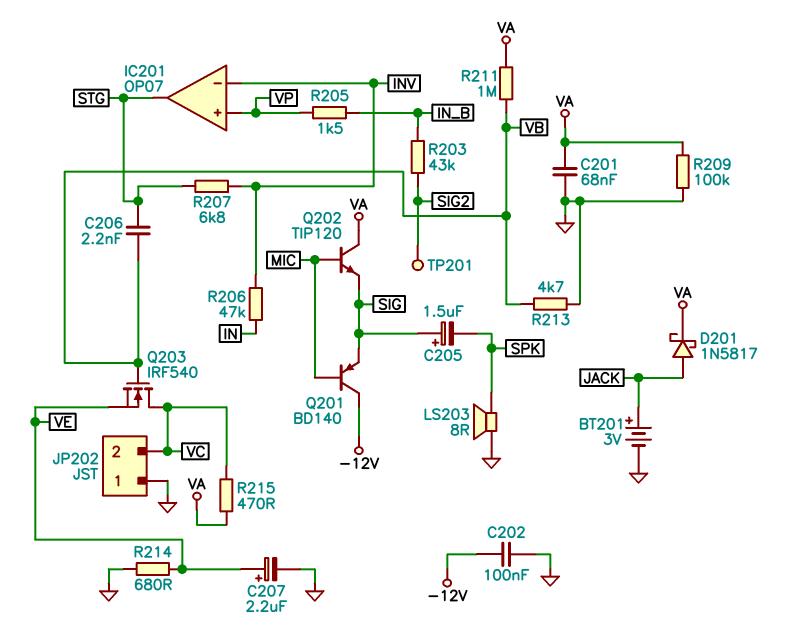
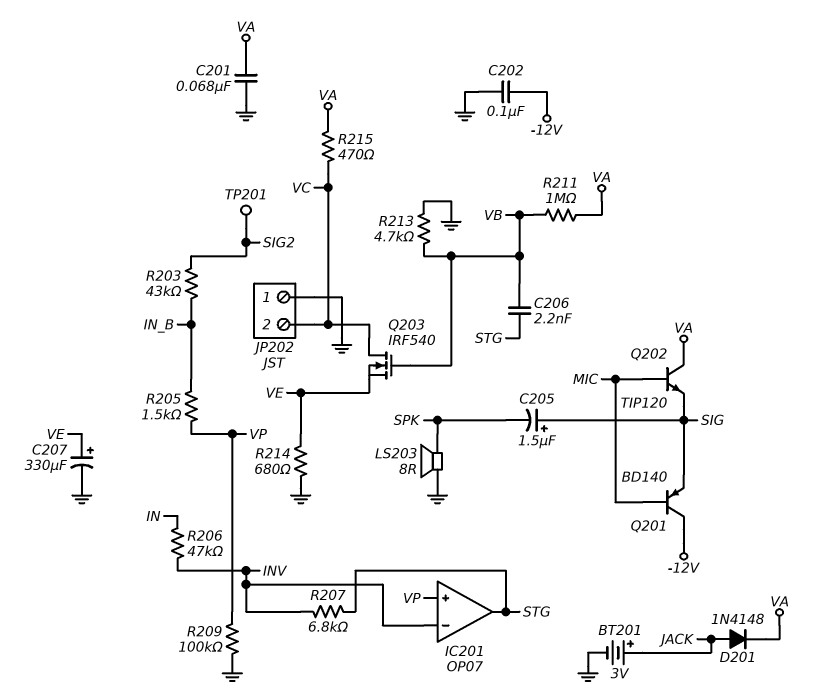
C207: 2.2uF (plus VE, minus GND) -> 330uF (plus VE, minus GND)
D201: schottky 1N5817 (A JACK, K VA) -> diode 1N4148 (A JACK, K VA)
R209: 100k (GND, VA) -> 100k (GND, VP)

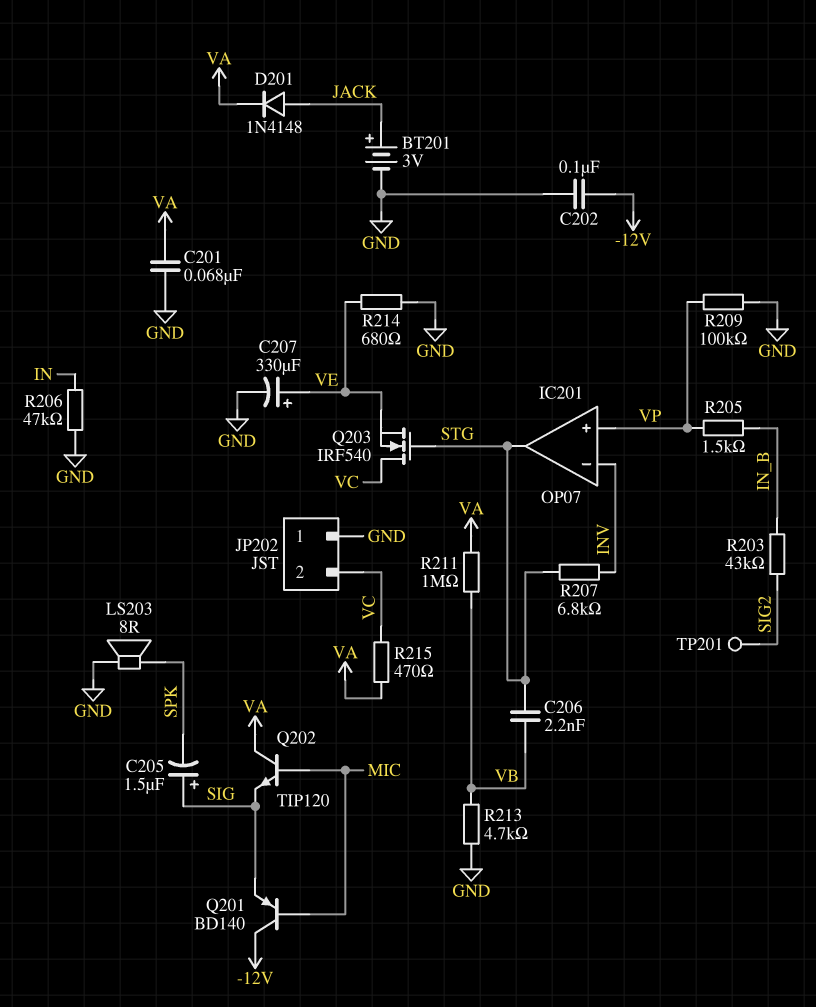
Q203: NMOS IRF540 (G VB, D VC, S VE) -> NMOS IRF540 (G STG, D VC, S VE)
R206: 47k (IN, INV) -> 47k (GND, IN)

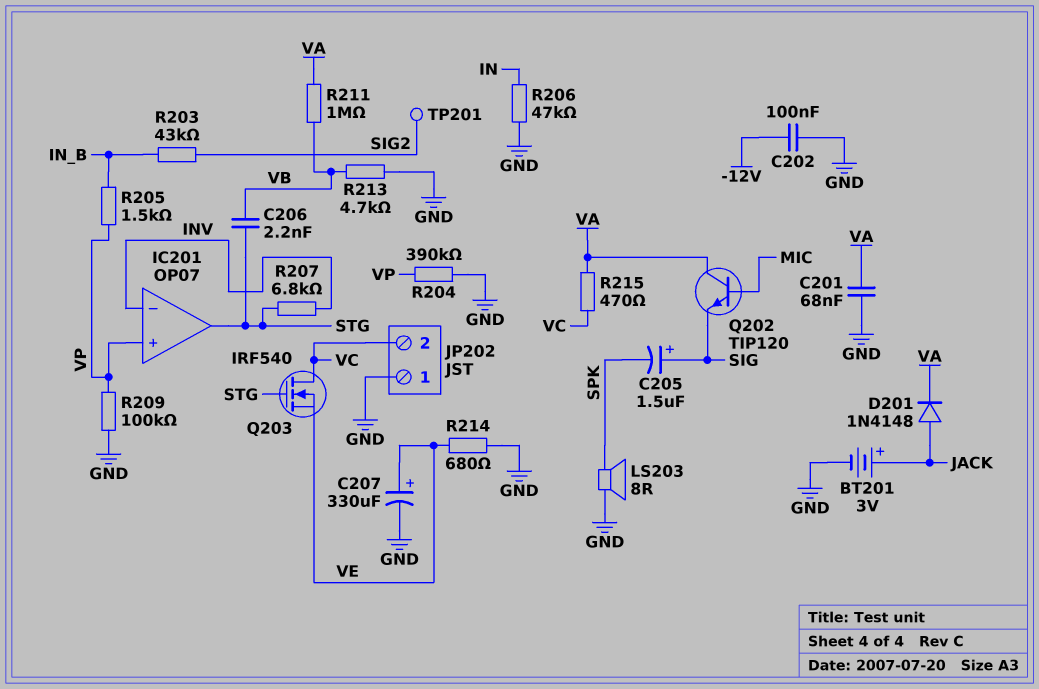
Q201: PNP BD140 (B MIC, C -12V, E SIG) -> none
R204: none -> 390k (GND, VP)

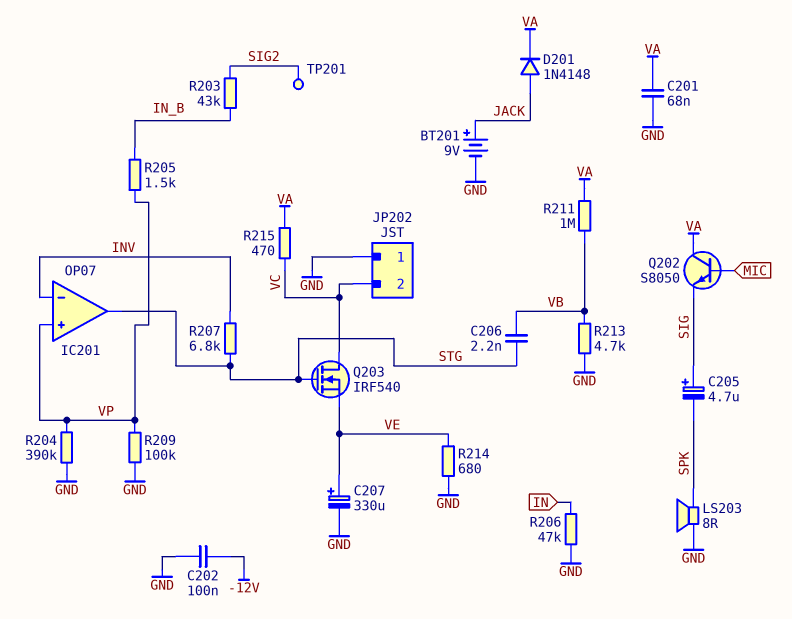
BT201: 3V (plus JACK, minus GND) -> 9V (plus JACK, minus GND)
C205: 1.5uF (plus SIG, minus SPK) -> 4.7uF (plus SIG, minus SPK)
Q202: NPN TIP120 (B MIC, C VA, E SIG) -> NPN S8050 (B MIC, C VA, E SIG)

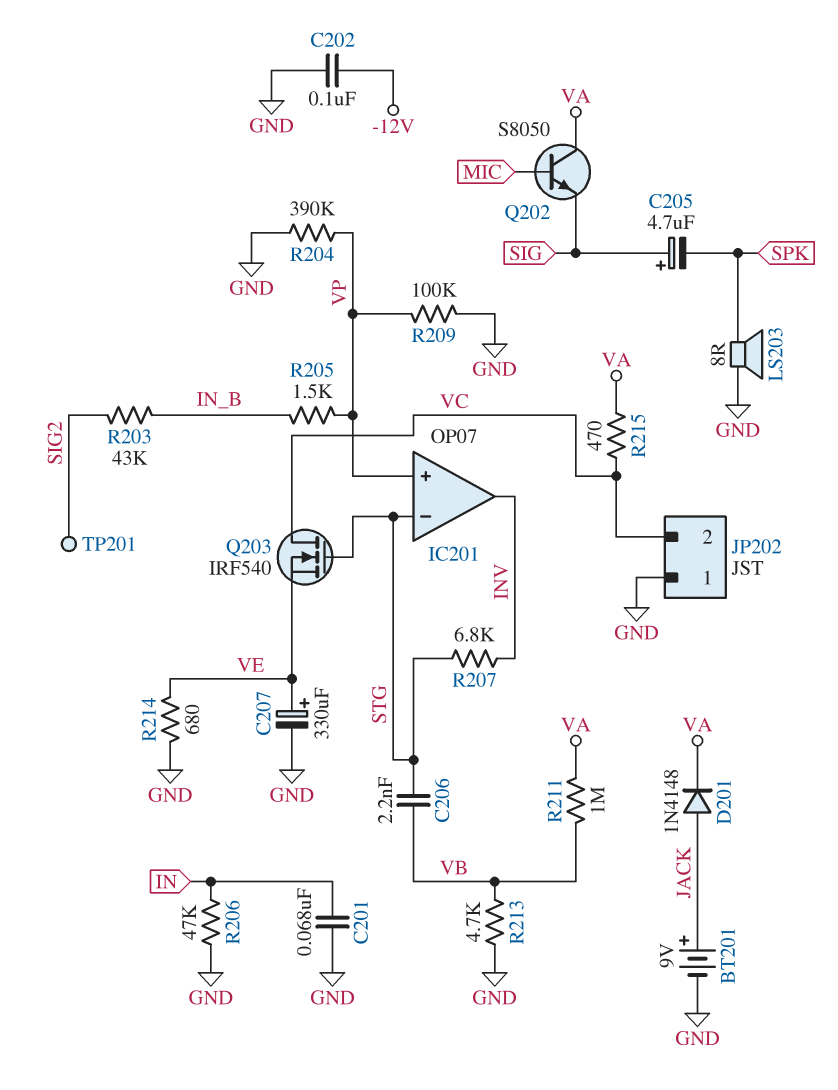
C201: 68nF (GND, VA) -> 68nF (GND, IN)
IC201 pin in-: INV -> STG
IC201 pin out: STG -> INV

